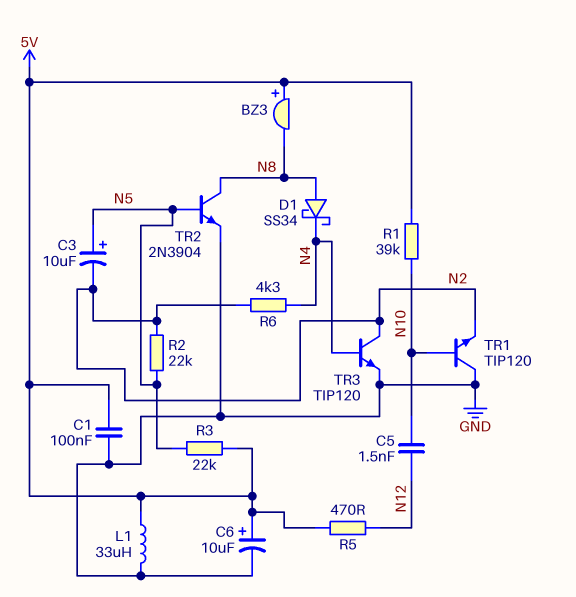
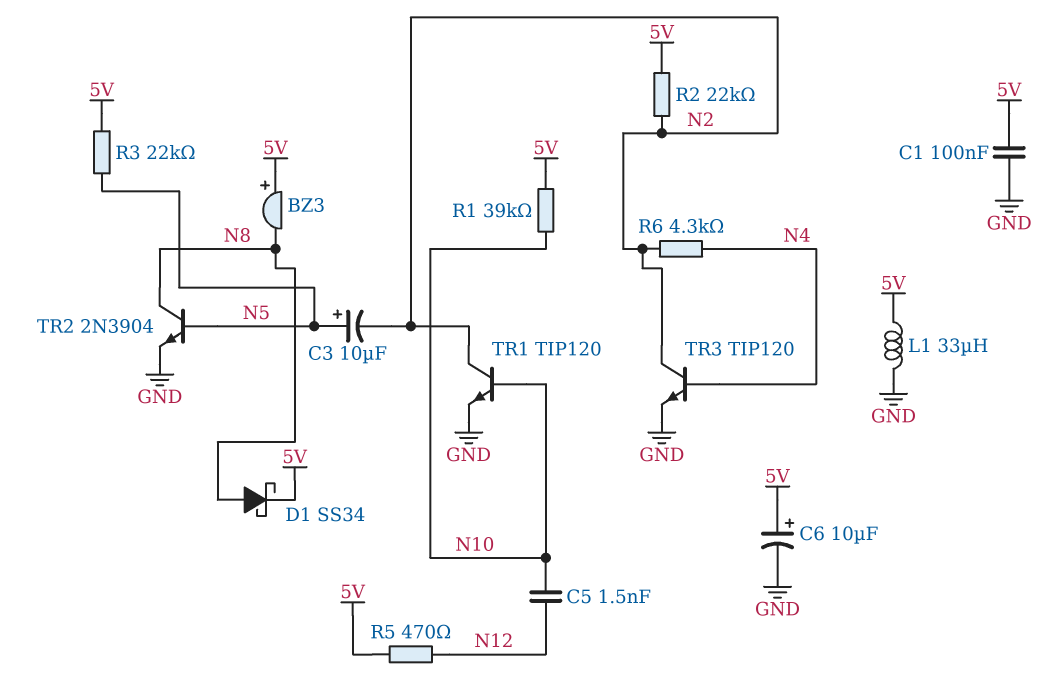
D1: schottky SS34 (A N8, K N4) -> schottky SS34 (A N8, K 5V)
R2: 22k (N2, N5) -> 22k (5V, N2)
TR1: NPN TIP120 (B N10, C GND, E N2) -> NPN TIP120 (B N10, C N2, E GND)

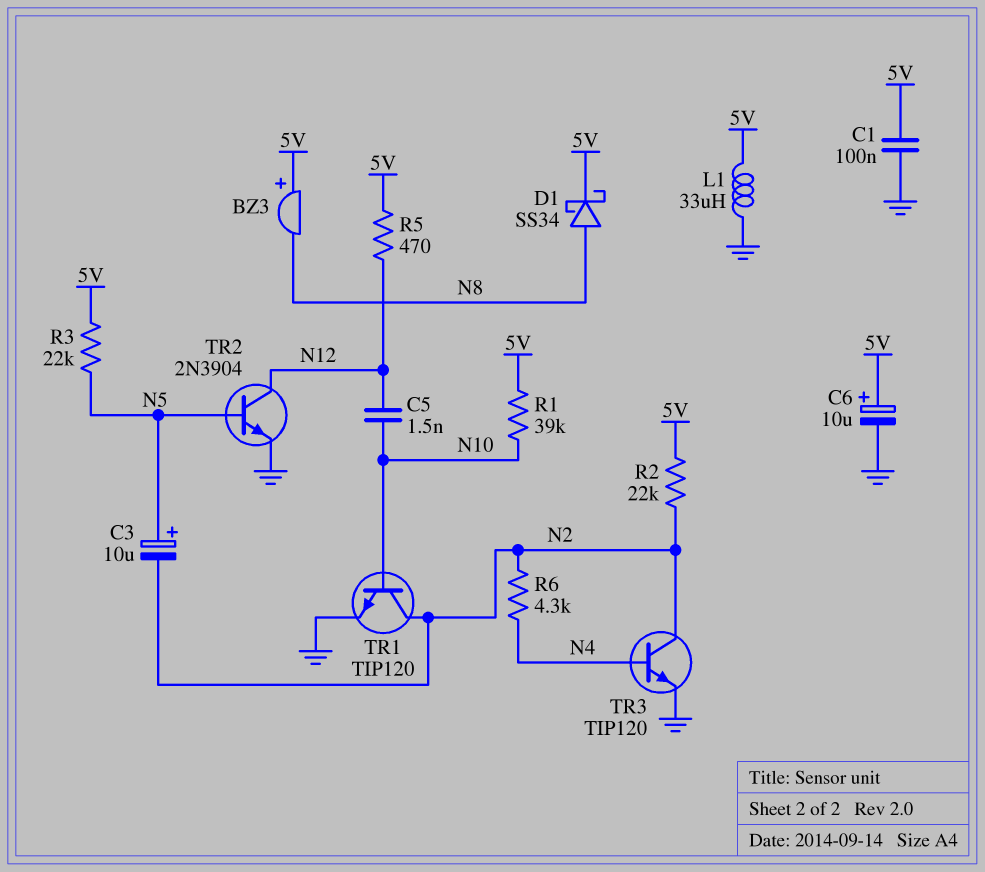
TR2: NPN 2N3904 (B N5, C N8, E GND) -> NPN 2N3904 (B N5, C N12, E GND)

